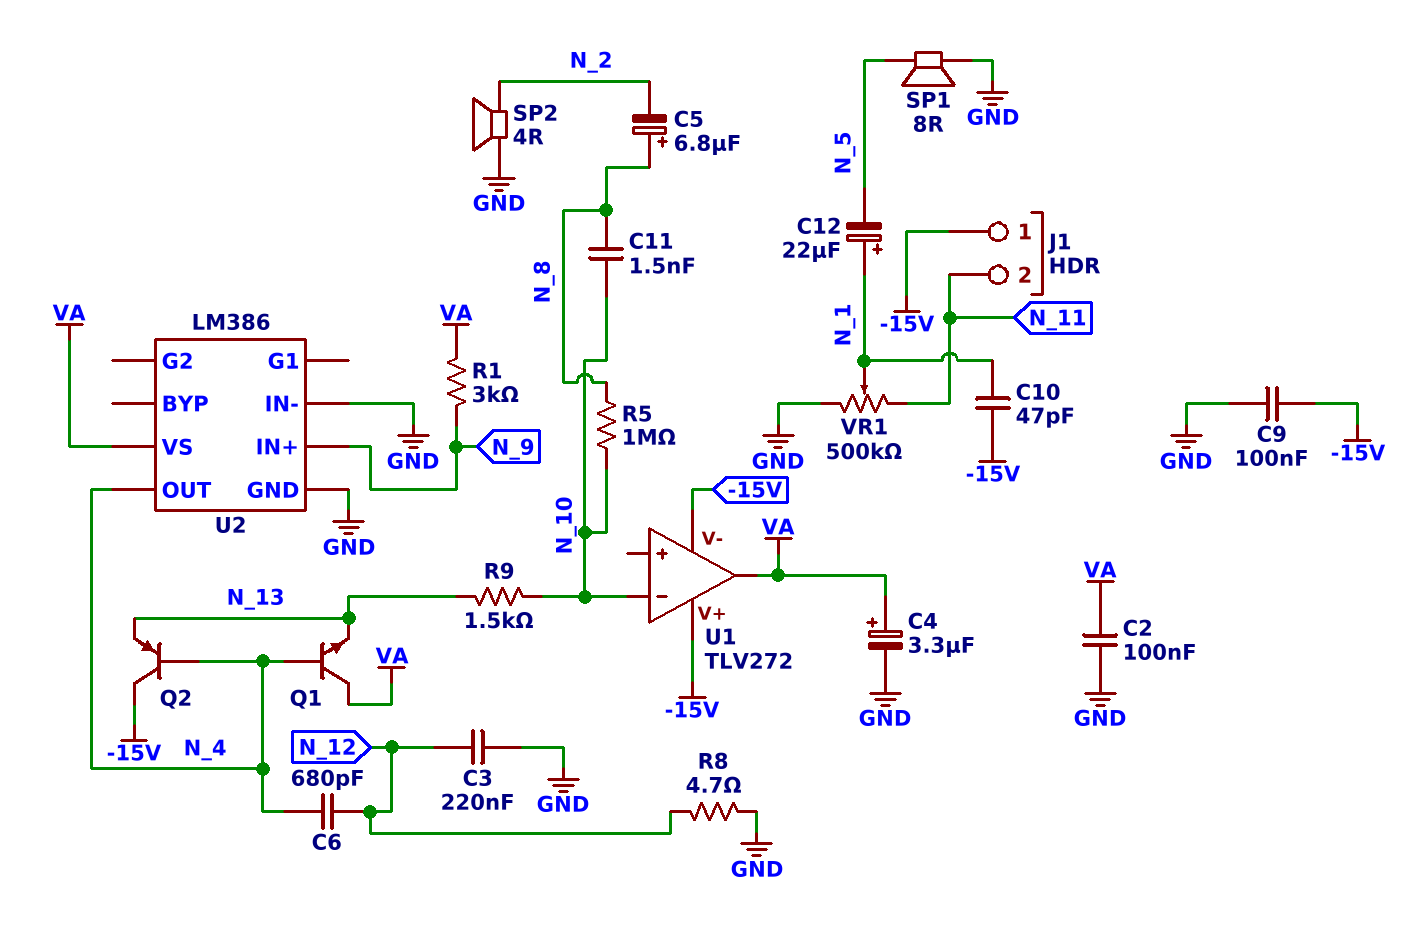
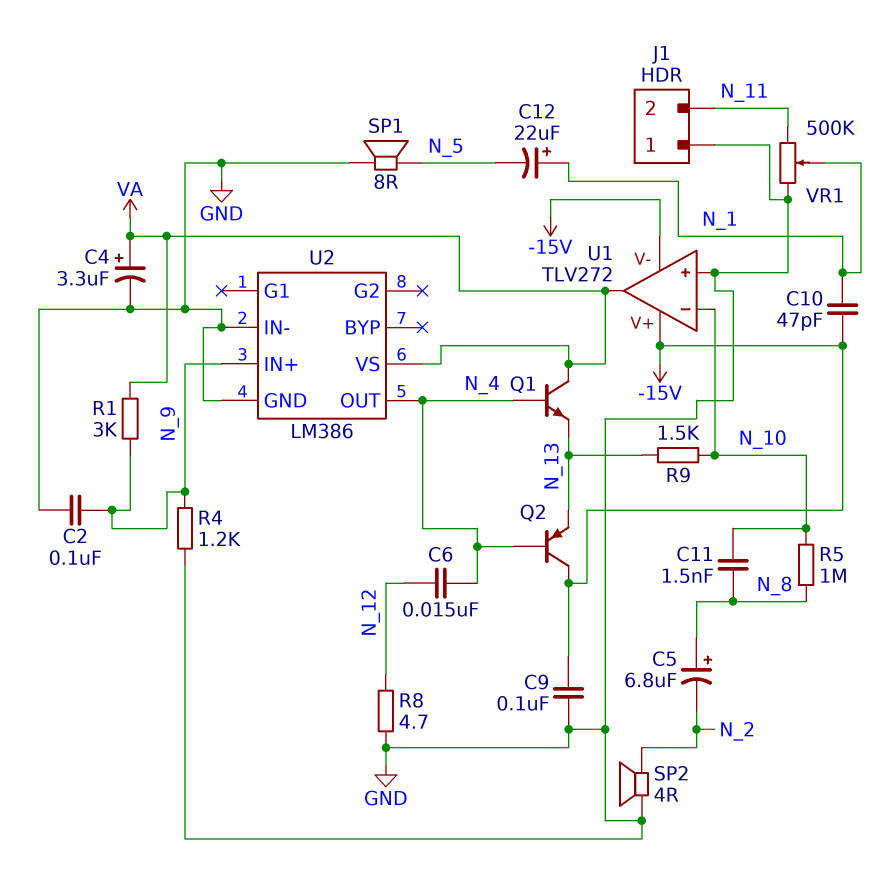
C2: 100nF (GND, VA) -> 100nF (GND, N_9)
C3: 220nF (GND, N_12) -> none
C6: 680pF (N_4, N_12) -> 15nF (N_4, N_12)
J1 pin 1: -15V -> GND
R4: none -> 1.2k (GND, N_9)
U1 pin in+: none -> GND

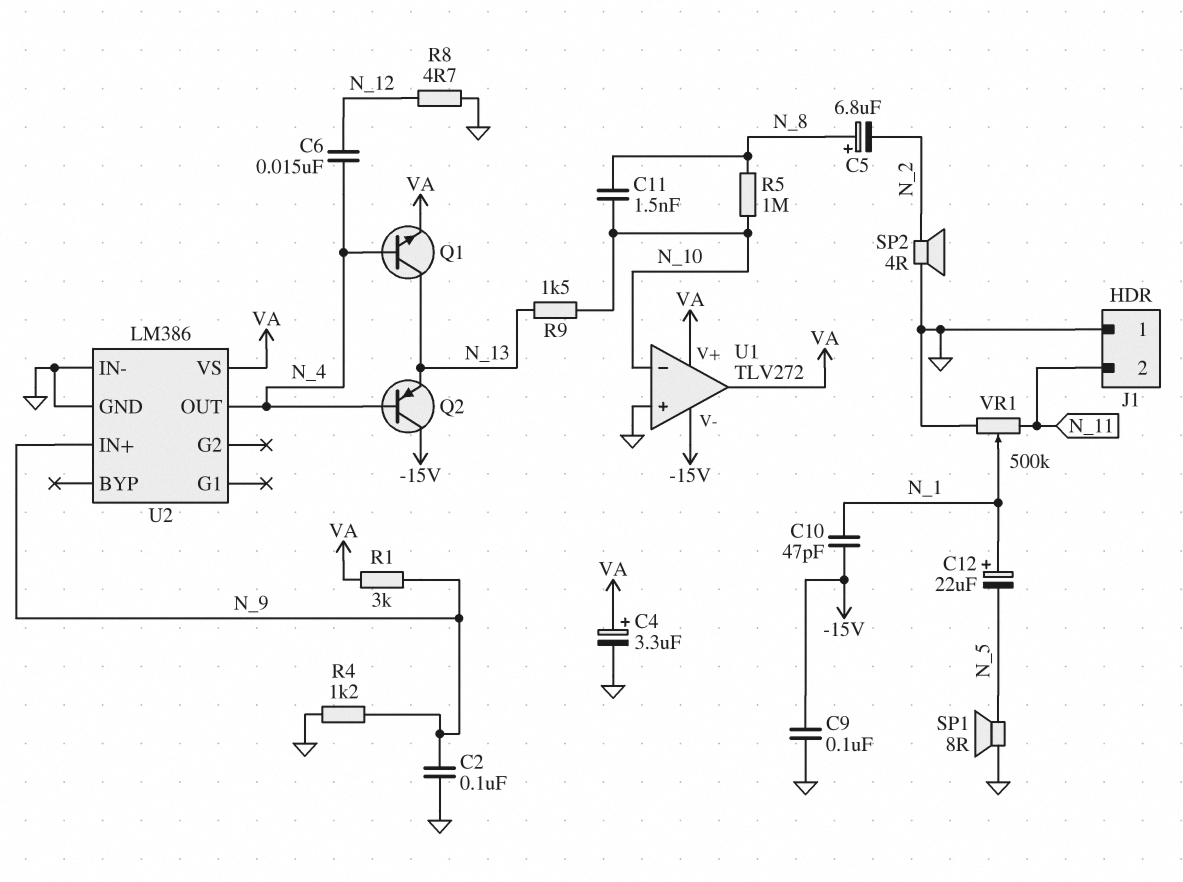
Q1: NPN (B N_4, C VA, E N_13) -> NPN (B N_4, C N_13, E VA)
U1 pin V+: -15V -> VA

